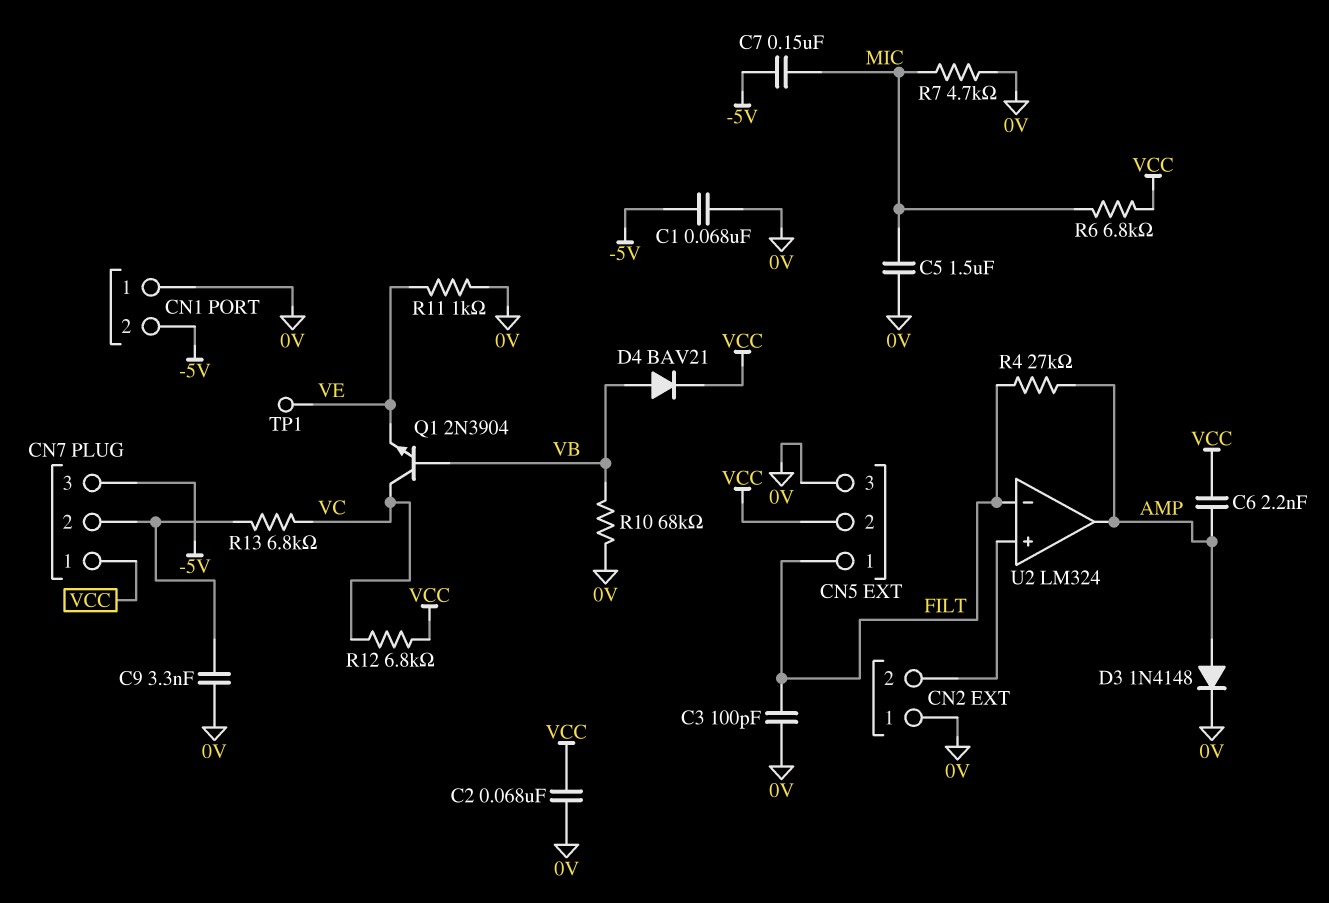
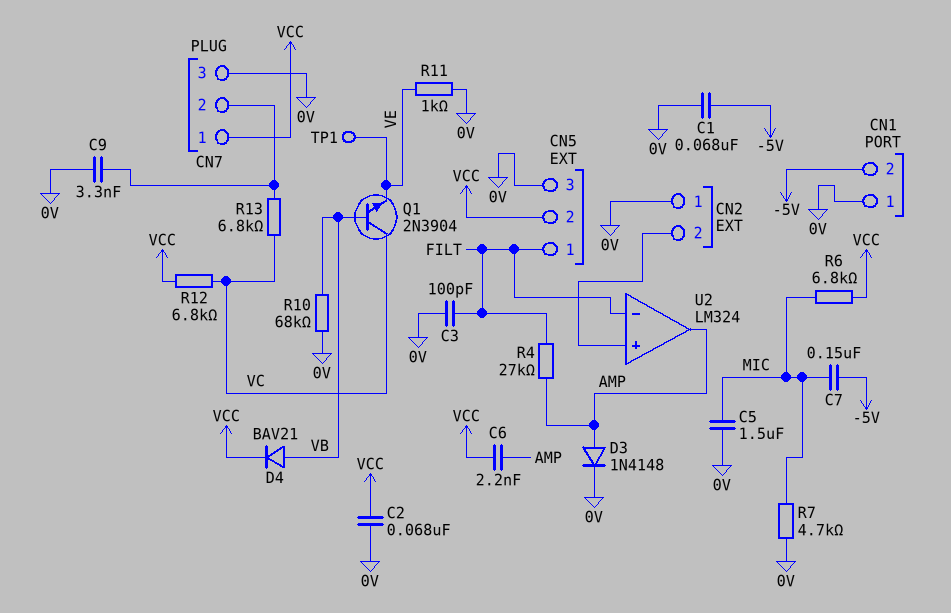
CN7 pin 3: -5V -> 0V

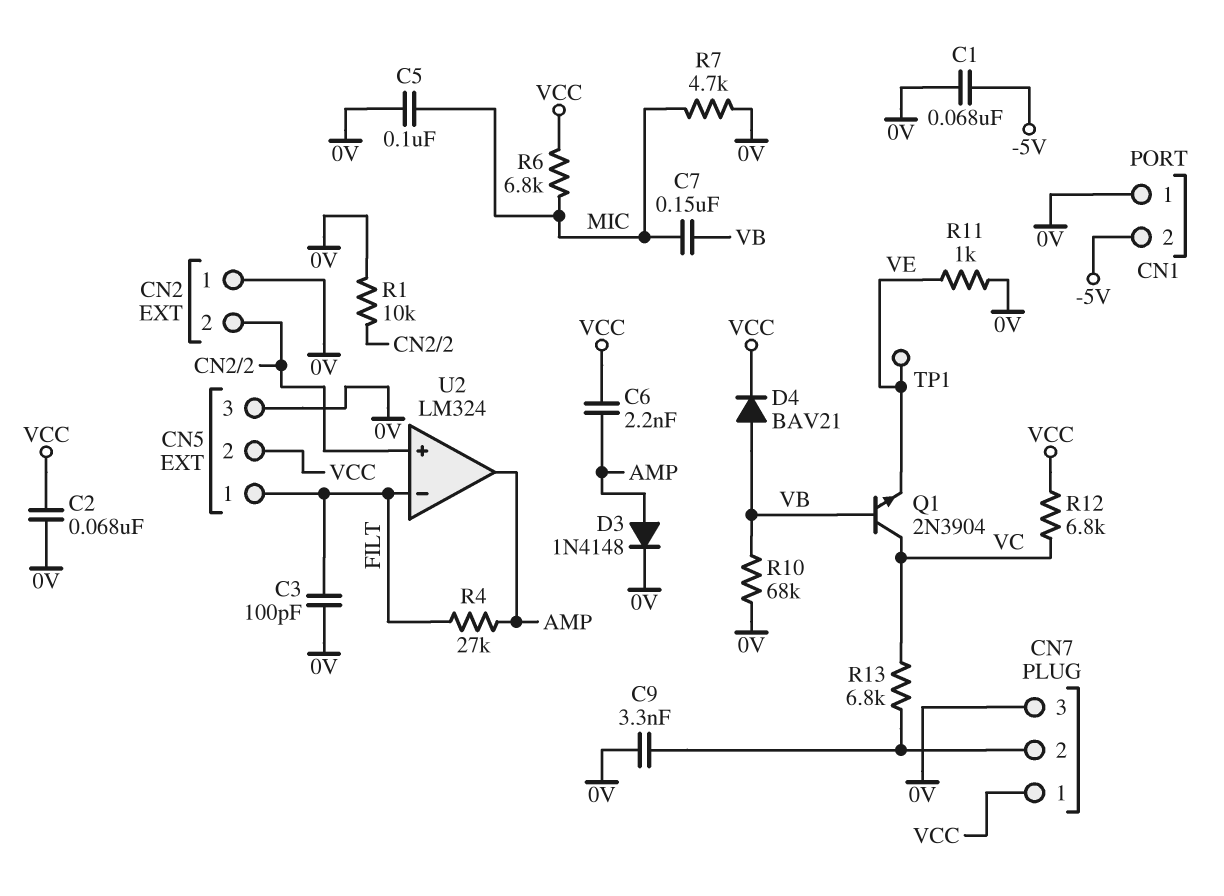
C5: 1.5uF (0V, MIC) -> 100nF (0V, MIC)
C7: 150nF (-5V, MIC) -> 150nF (MIC, VB)
R1: none -> 10k (0V, CN2/2)

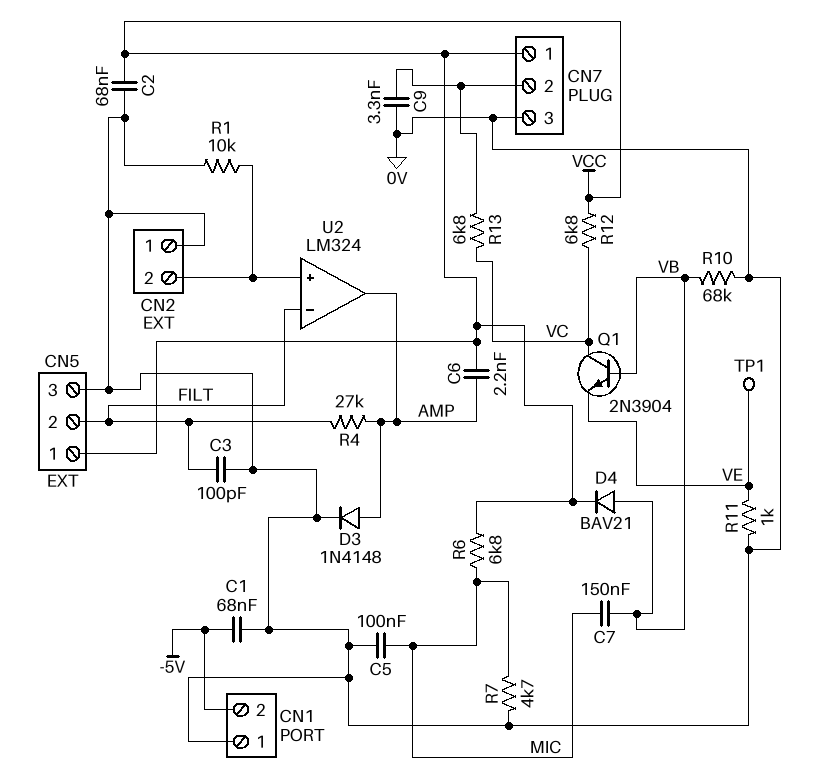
CN5 pin 1: FILT -> VCC
CN5 pin 2: VCC -> FILT

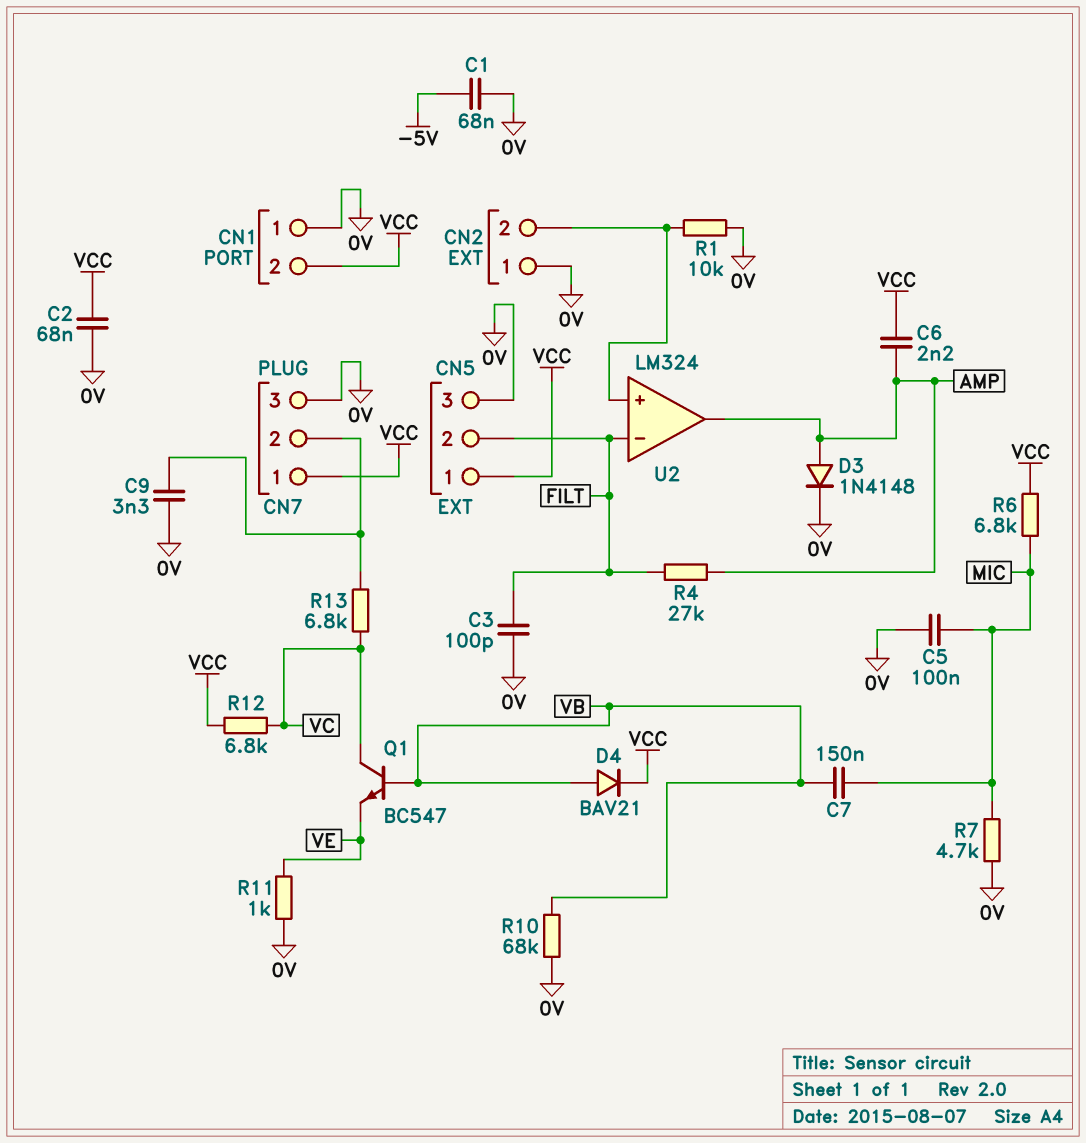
CN1 pin 2: -5V -> VCC
Q1: NPN 2N3904 (B VB, C VC, E VE) -> NPN BC547 (B VB, C VC, E VE)
TP1: test point (VE) -> none

